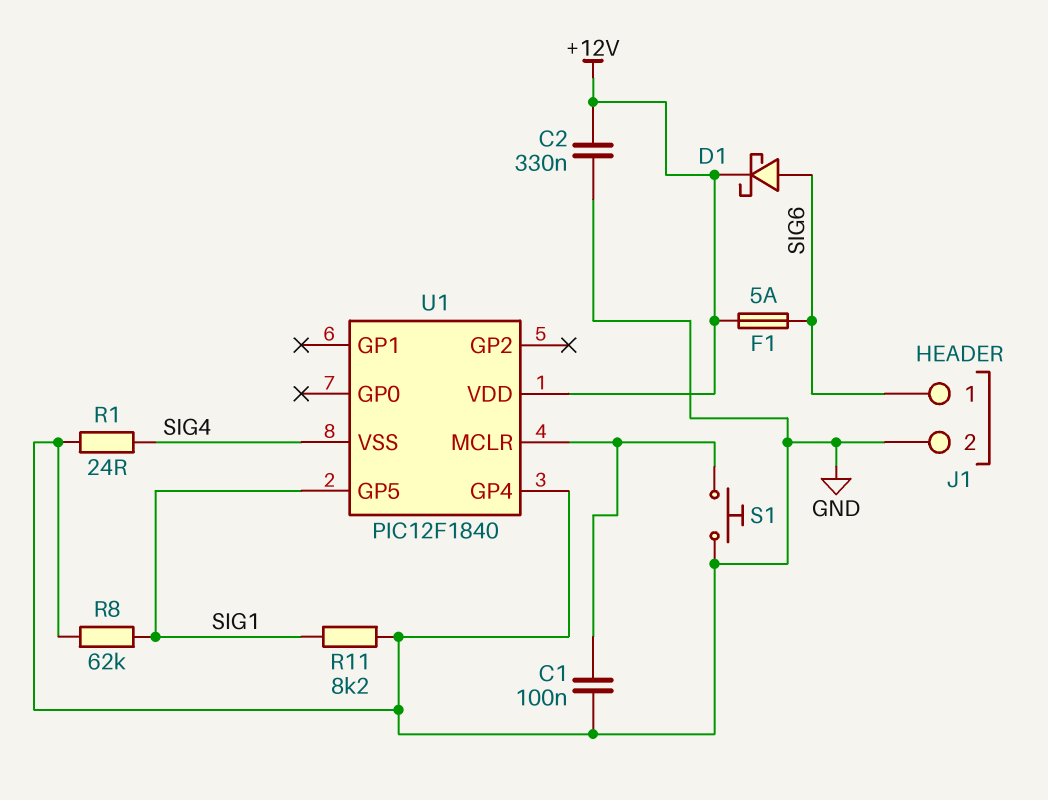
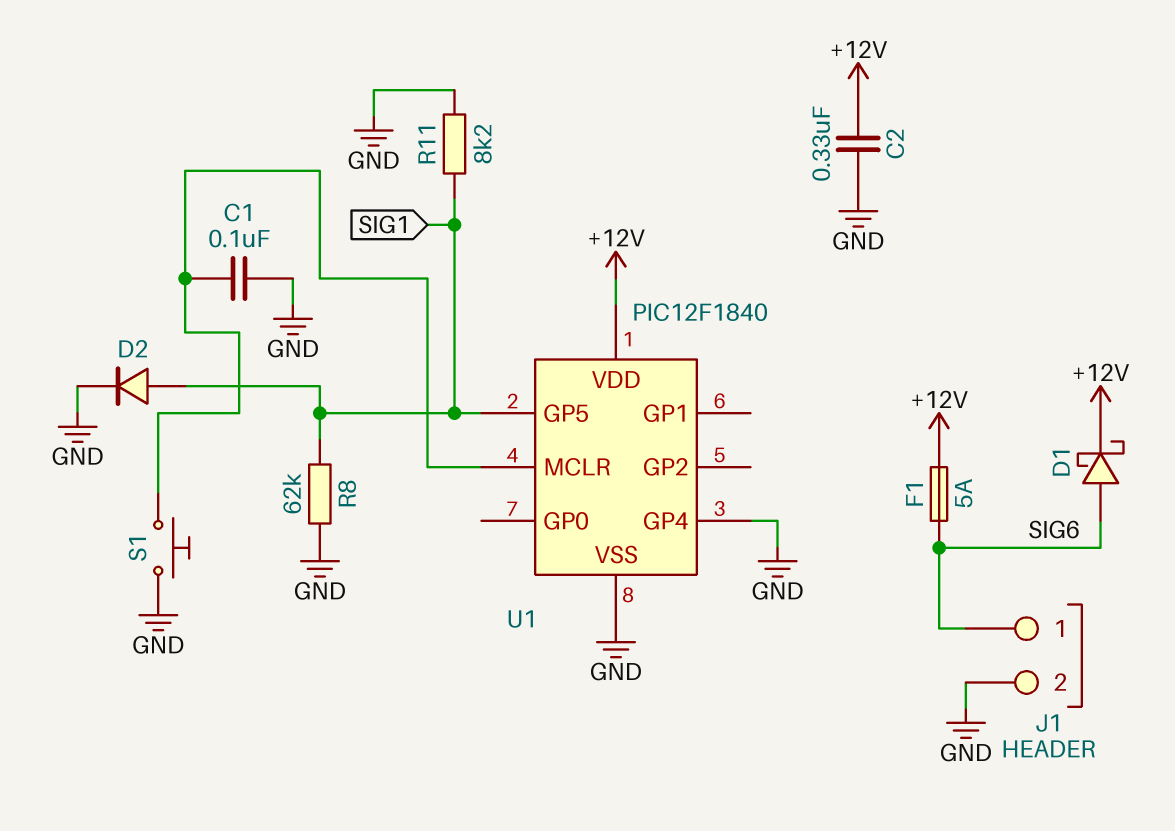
D2: none -> diode (A SIG1, K GND)
R1: 24 (GND, SIG4) -> none
U1 pin VSS: SIG4 -> GND

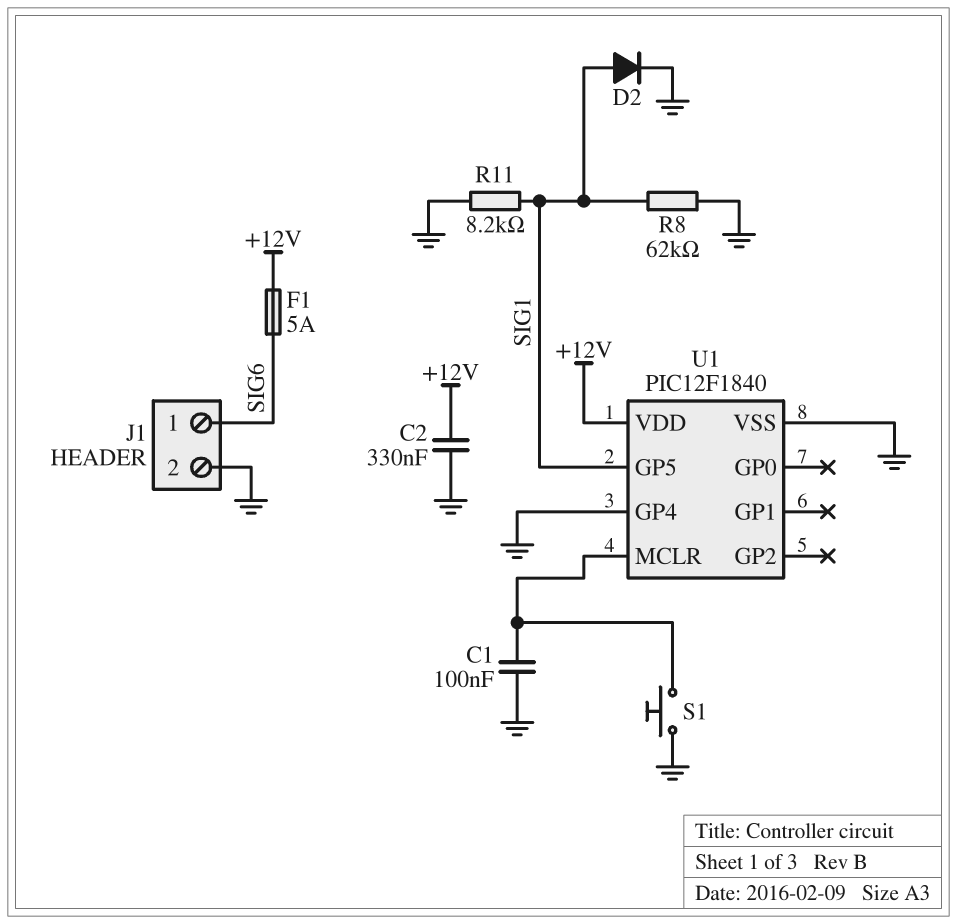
D1: schottky (A SIG6, K +12V) -> none

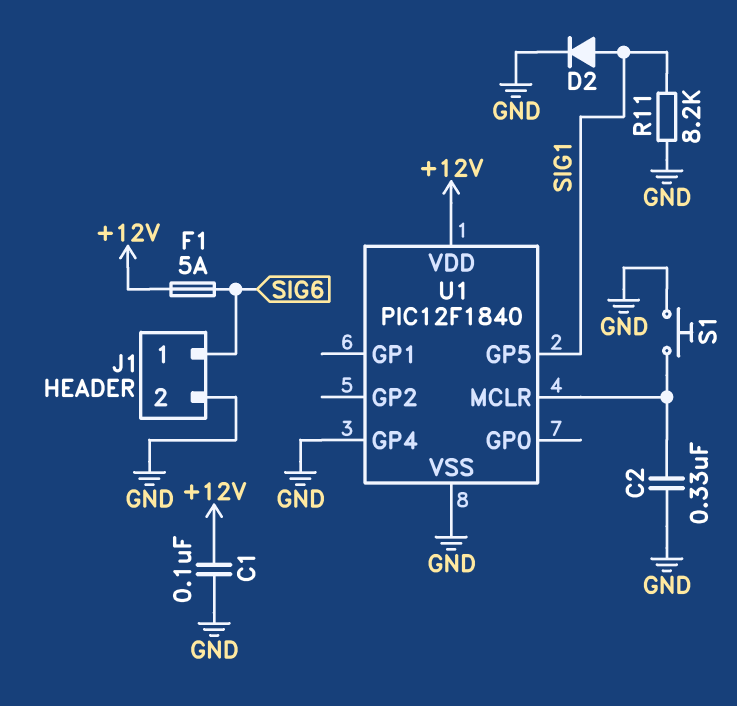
C1: 100nF (GND, U1/MCLR) -> 100nF (+12V, GND)
C2: 330nF (+12V, GND) -> 330nF (GND, U1/MCLR)
R8: 62k (GND, SIG1) -> none

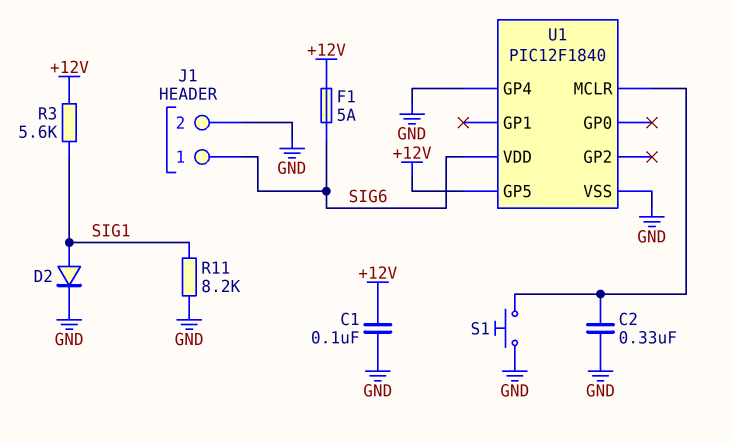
R3: none -> 5.6k (+12V, SIG1)
U1 pin GP5: SIG1 -> +12V
U1 pin VDD: +12V -> SIG6

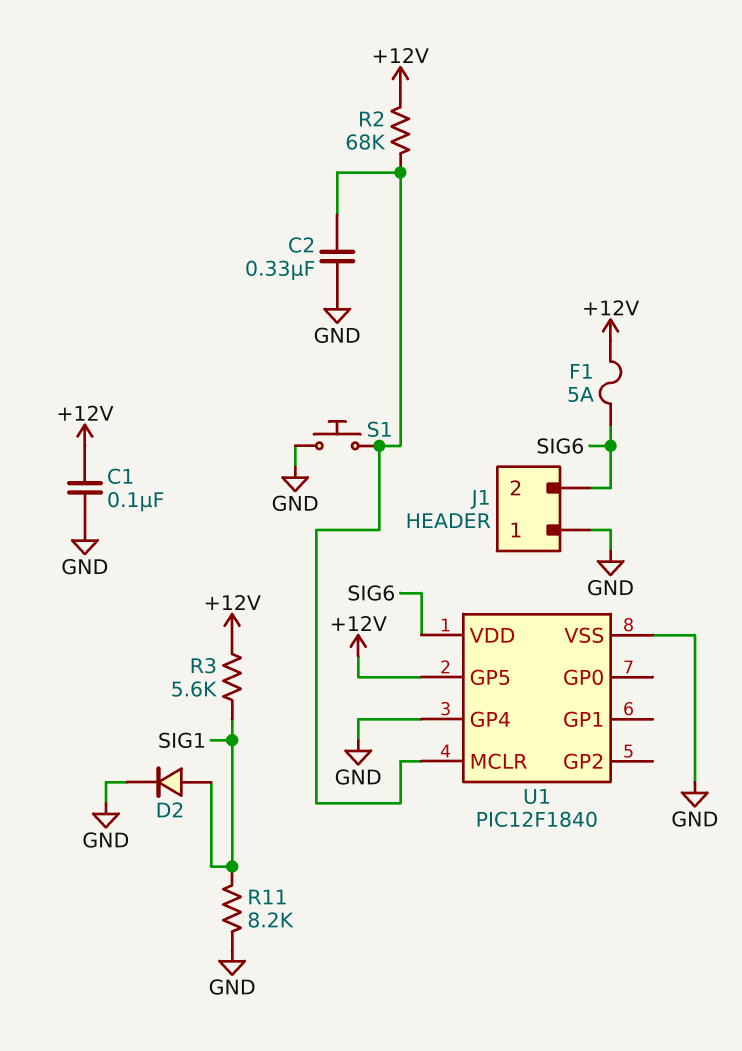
J1 pin 1: SIG6 -> GND
J1 pin 2: GND -> SIG6
R2: none -> 68k (+12V, U1/MCLR)

